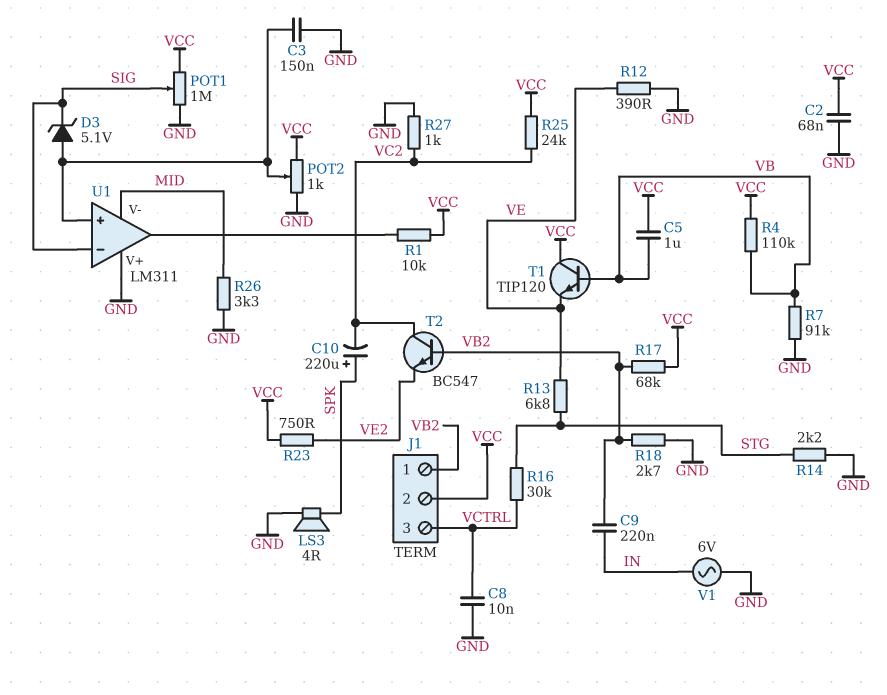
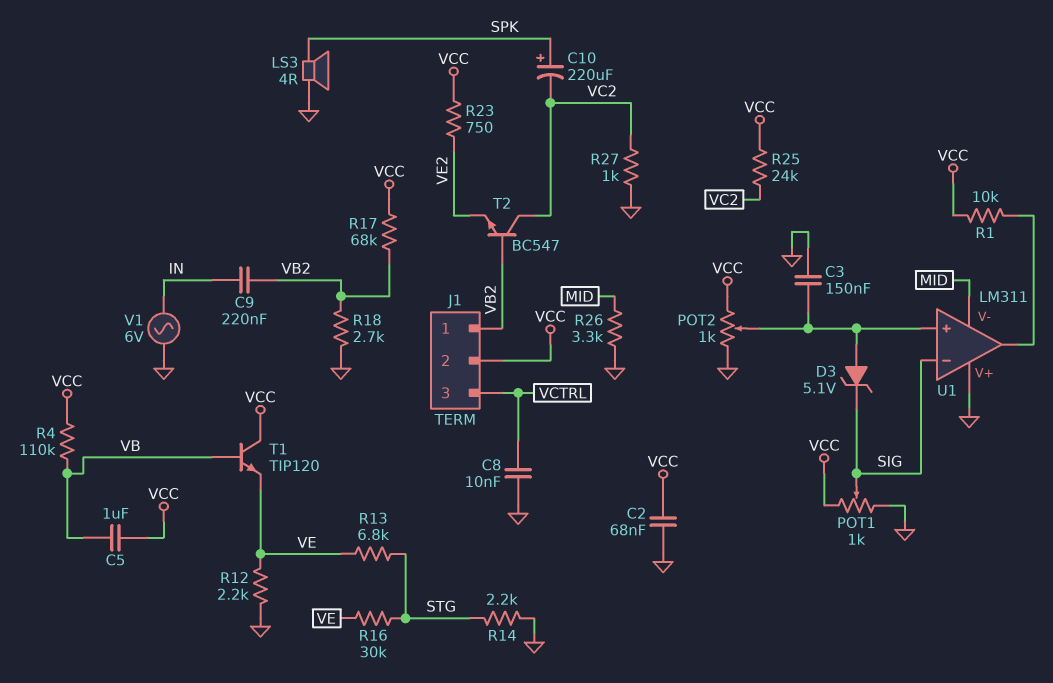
POT1: 1M (GND, VCC, wiper SIG) -> 1k (GND, VCC, wiper SIG)
R7: 91k (GND, VB) -> none
R12: 390 (GND, VE) -> 2.2k (GND, VE)
R16: 30k (STG, VCTRL) -> 30k (STG, VE)

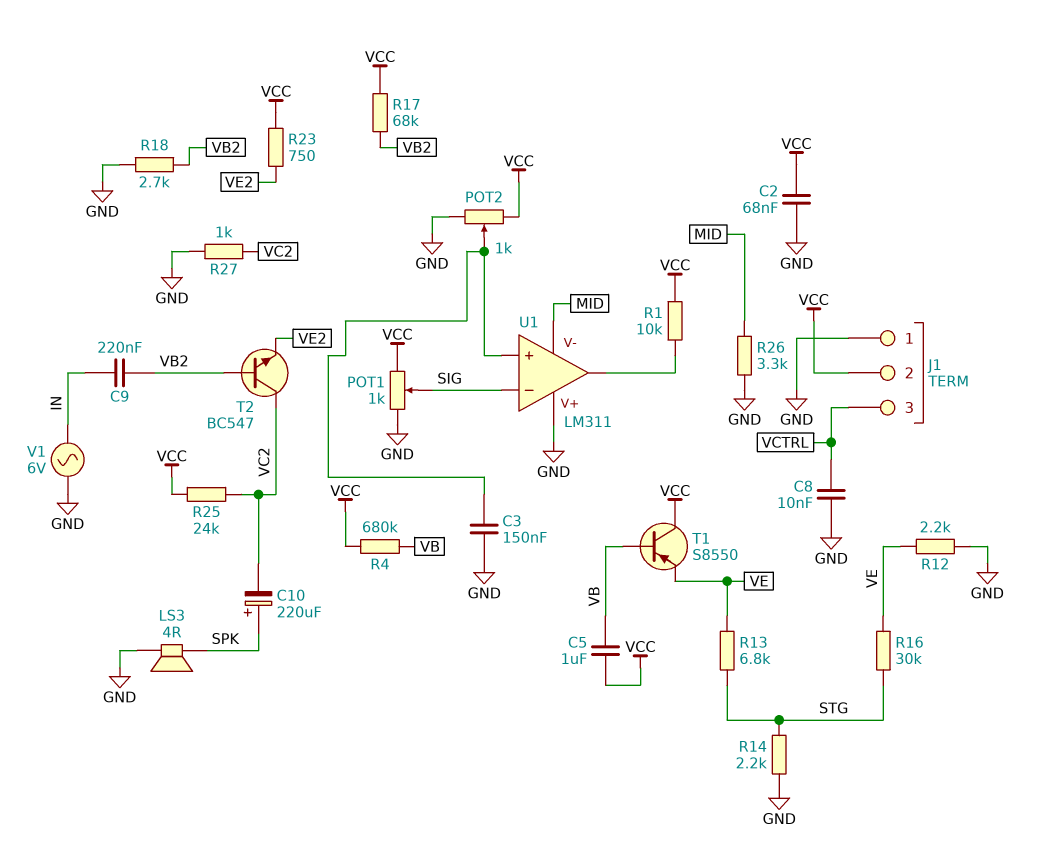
D3: zener 5.1V (A U1/in+, K SIG) -> none
J1 pin 1: VB2 -> GND
R4: 110k (VB, VCC) -> 680k (VB, VCC)
T1: NPN TIP120 (B VB, C VCC, E VE) -> PNP S8550 (B VB, C VCC, E VE)

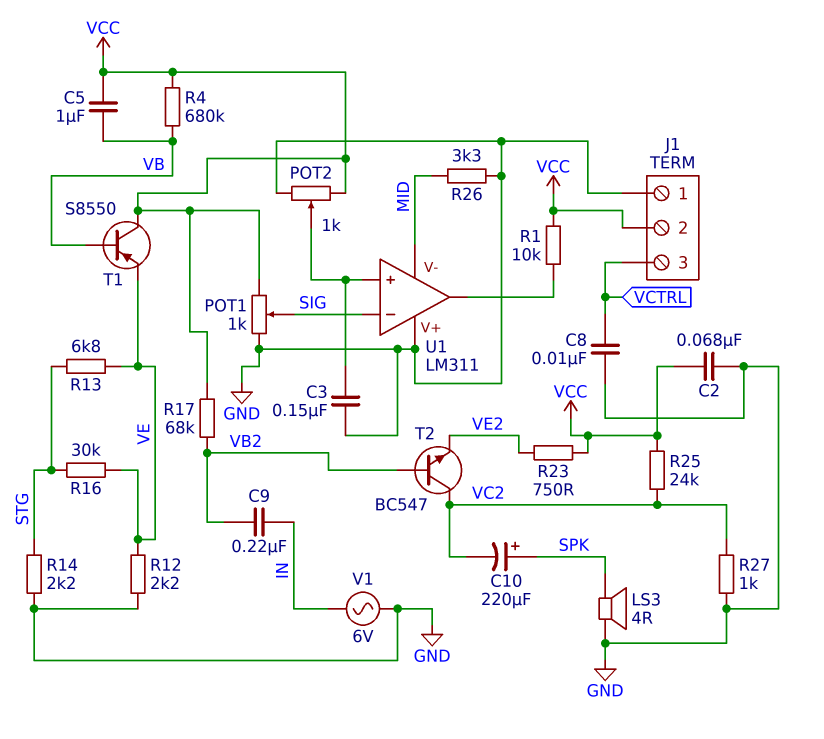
R18: 2.7k (GND, VB2) -> none

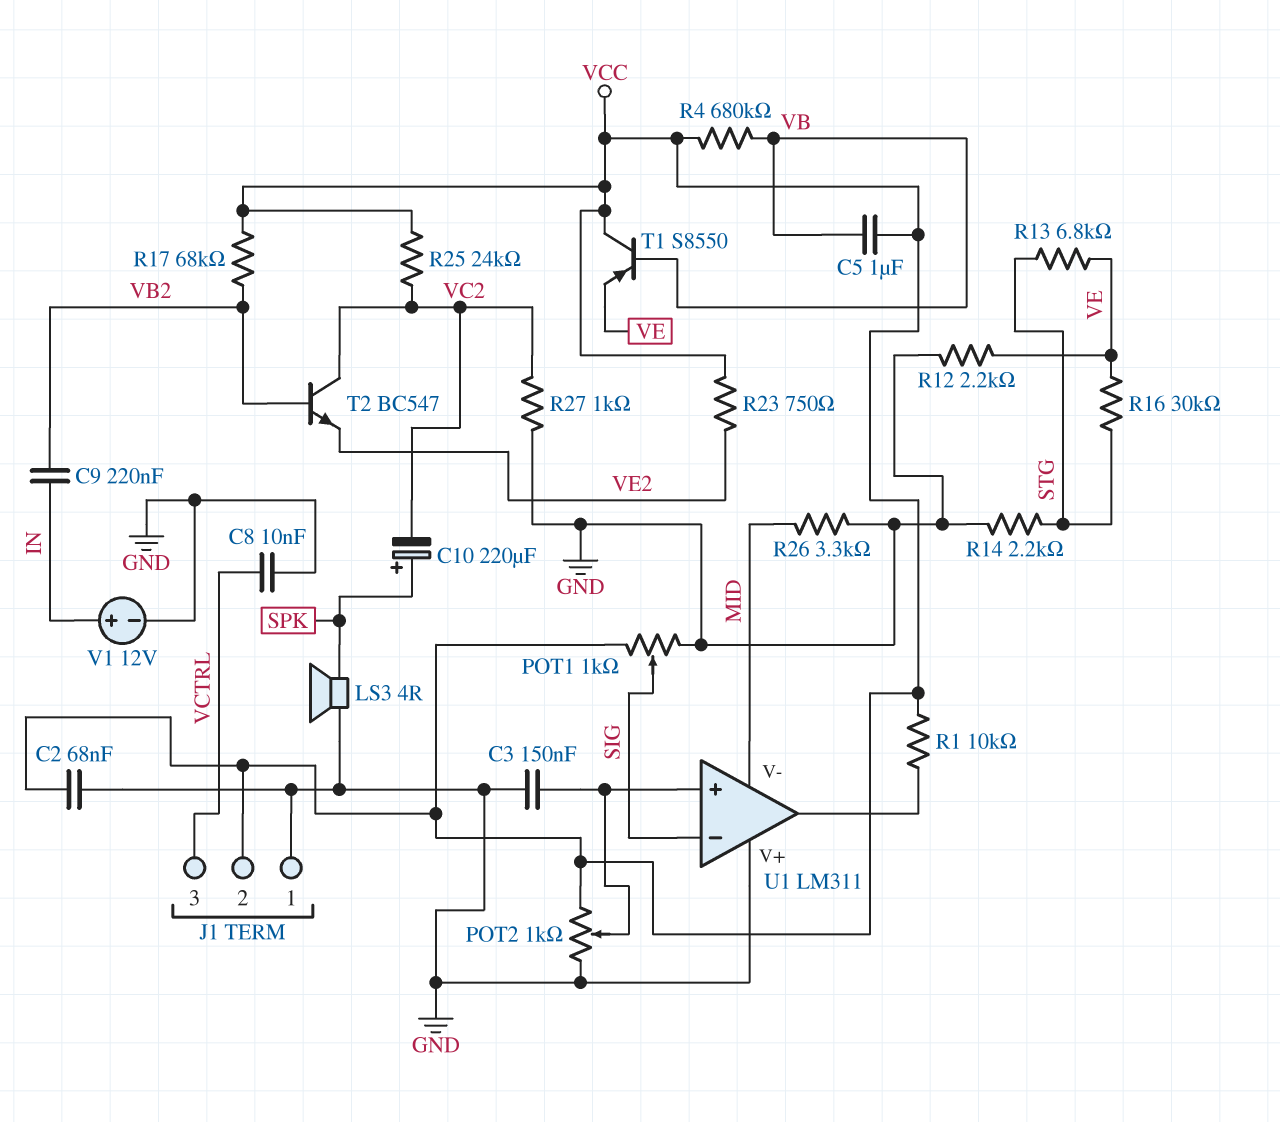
V1: AC 6V (GND, IN) -> 12V (plus IN, minus GND)

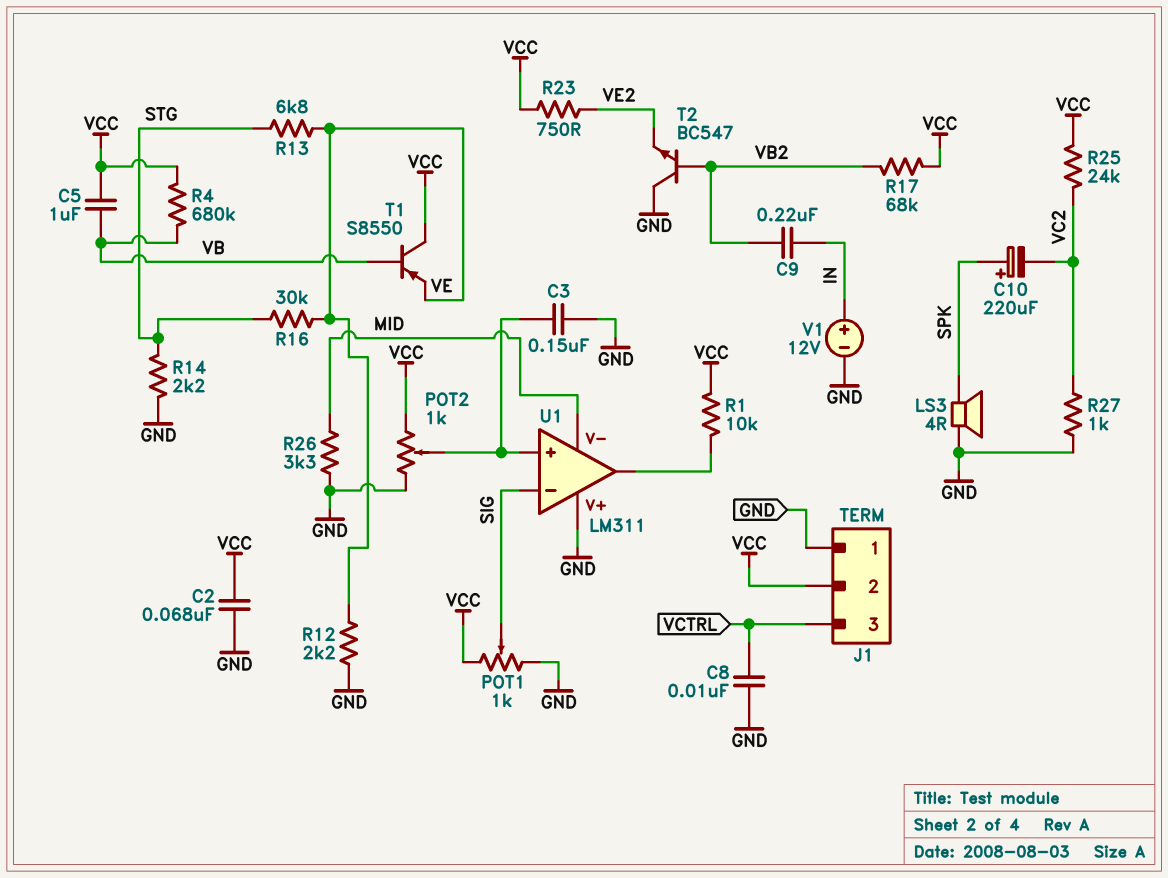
T2: NPN BC547 (B VB2, C VC2, E VE2) -> NPN BC547 (B VB2, C GND, E VE2)

